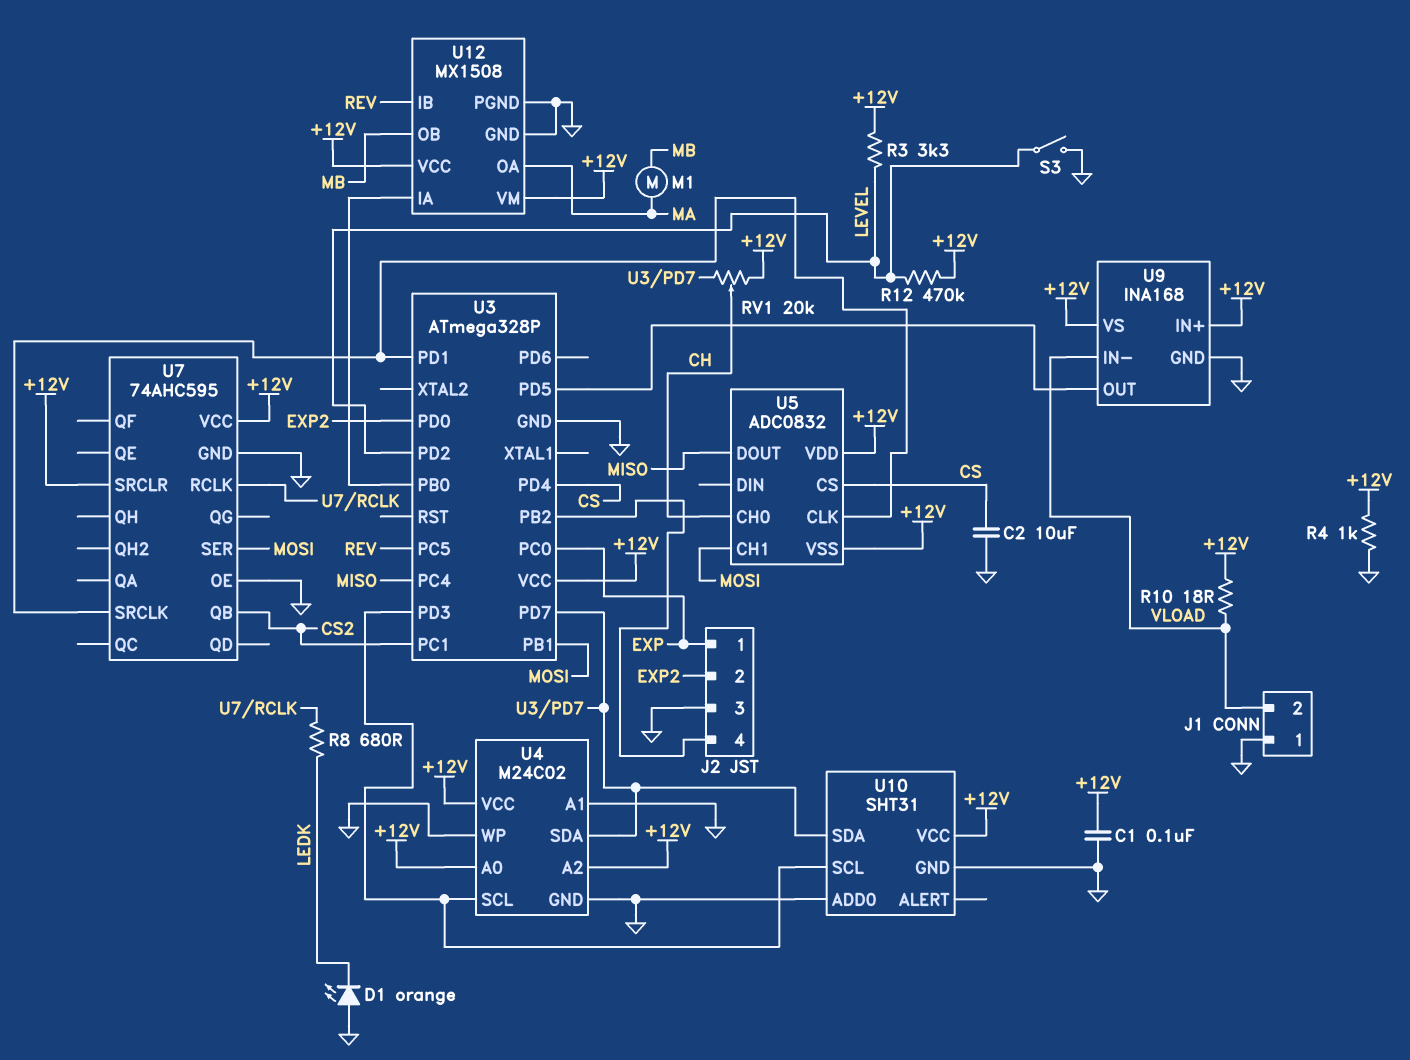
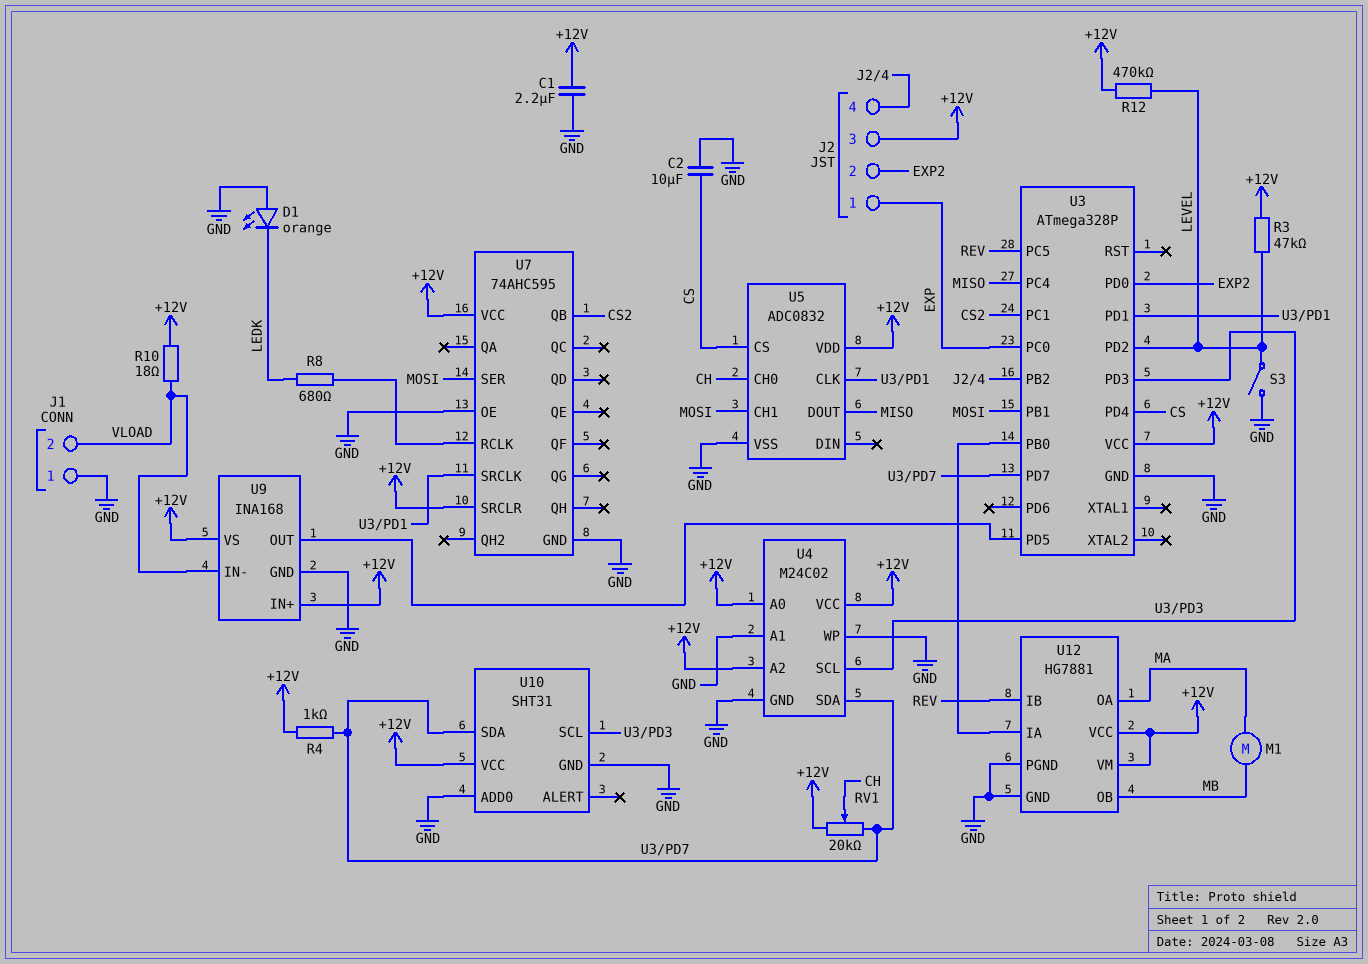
C1: 100nF (+12V, GND) -> 2.2uF (+12V, GND)
J2 pin 3: GND -> +12V
R3: 3.3k (+12V, LEVEL) -> 47k (+12V, LEVEL)
R4: 1k (+12V, GND) -> 1k (+12V, U3/PD7)
U5 pin VSS: +12V -> GND
U12: MX1508 -> HG7881

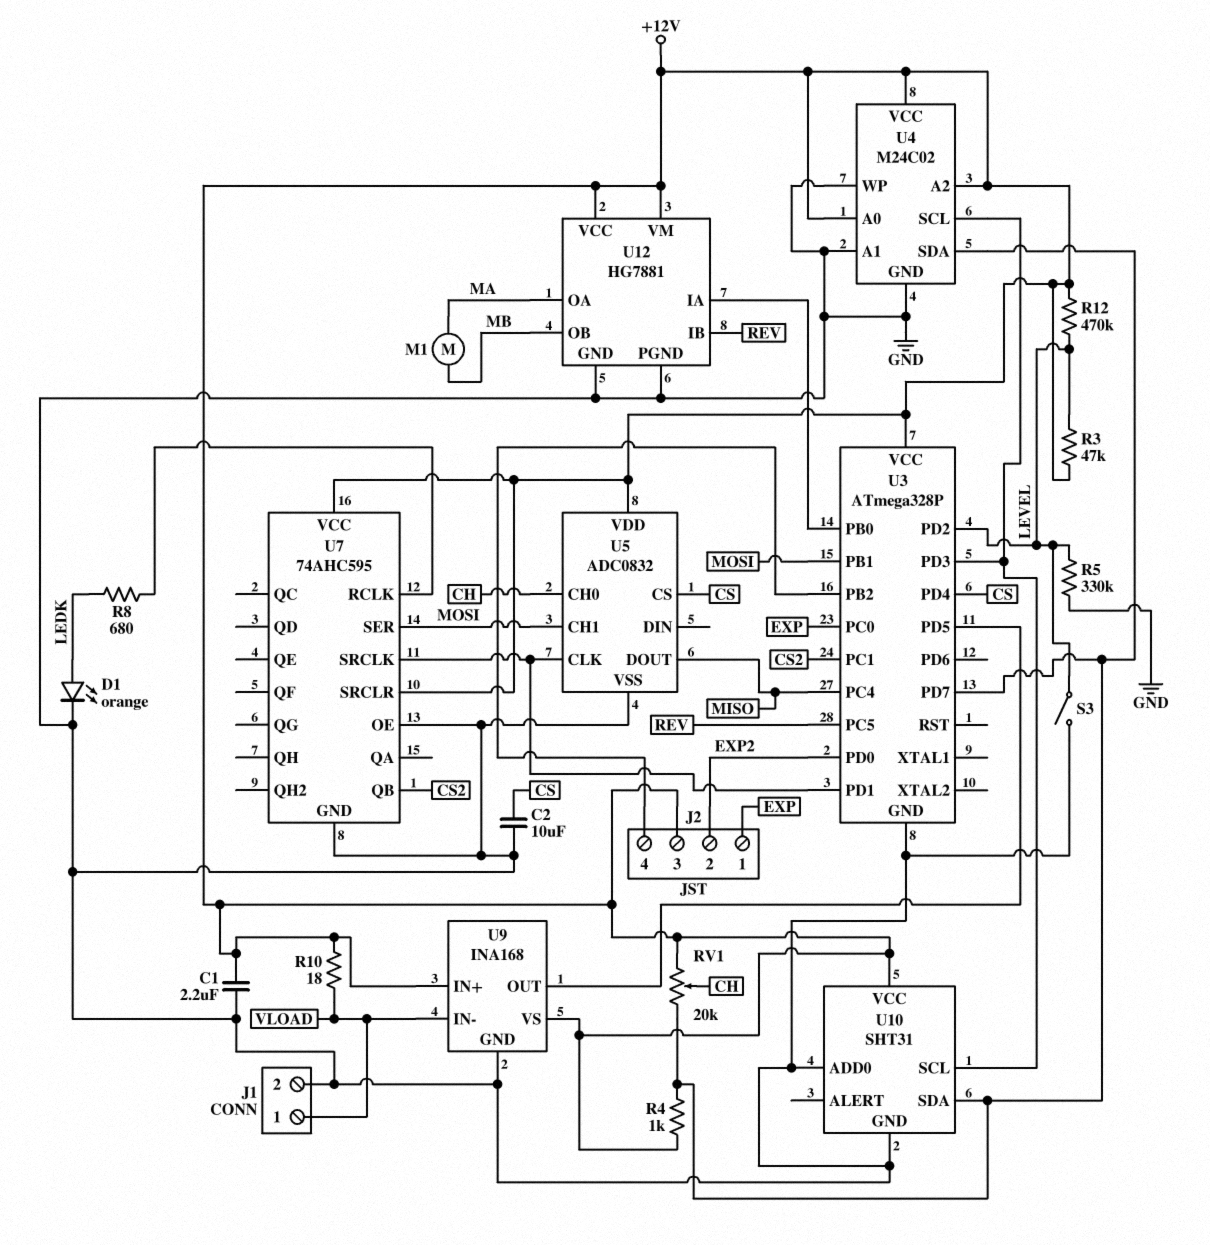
D1: LED orange (A GND, K LEDK) -> LED orange (A LEDK, K GND)
J1 pin 1: GND -> VLOAD
J1 pin 2: VLOAD -> GND
R5: none -> 330k (GND, LEVEL)

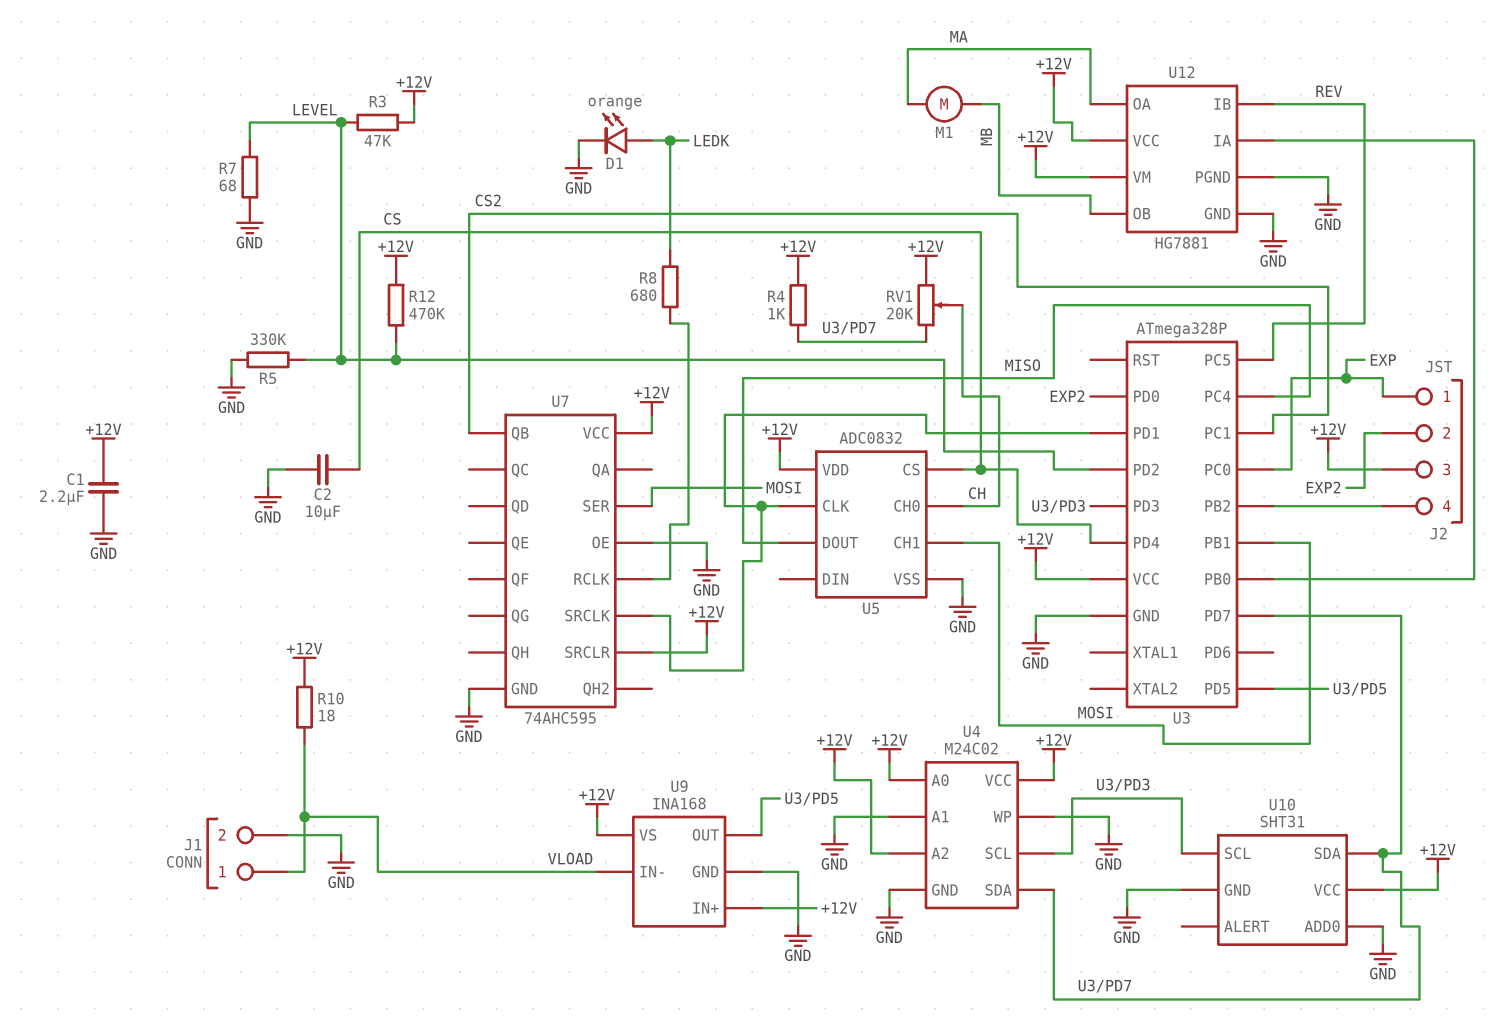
R7: none -> 68 (GND, LEVEL)
S3: switch (GND, LEVEL) -> none

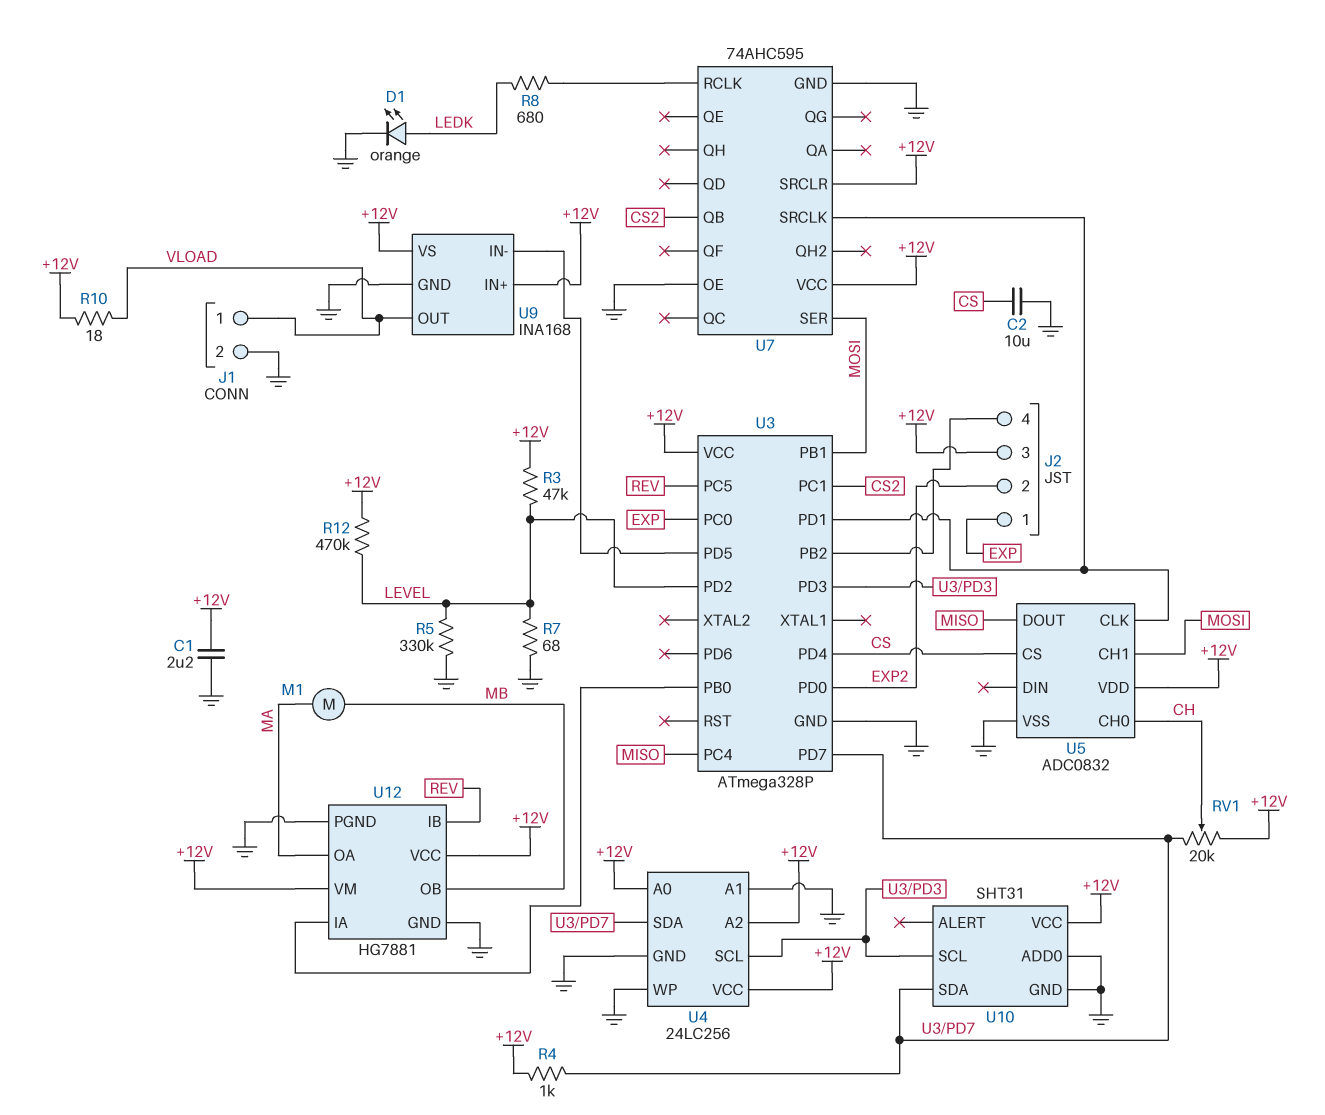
U4: M24C02 -> 24LC256
U9 pin IN-: VLOAD -> U3/PD5
U9 pin OUT: U3/PD5 -> VLOAD

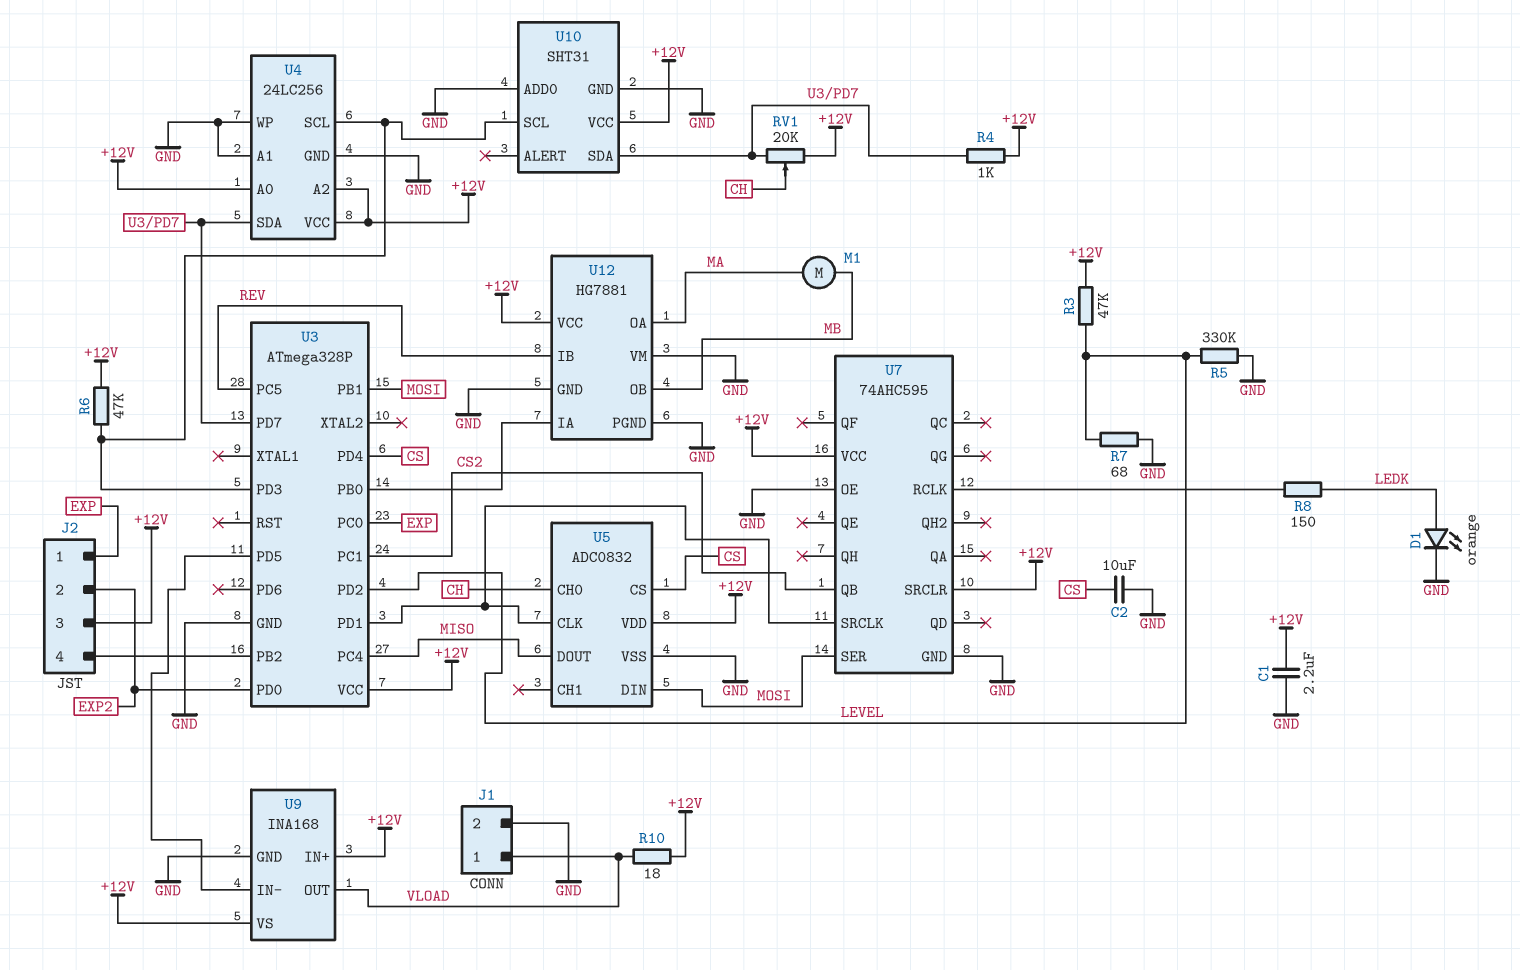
R6: none -> 47k (+12V, U3/PD3)
R8: 680 (LEDK, U7/RCLK) -> 150 (LEDK, U7/RCLK)
R12: 470k (+12V, LEVEL) -> none
U5 pin CH1: MOSI -> none
U5 pin DIN: none -> MOSI
U12 pin VM: +12V -> GND

